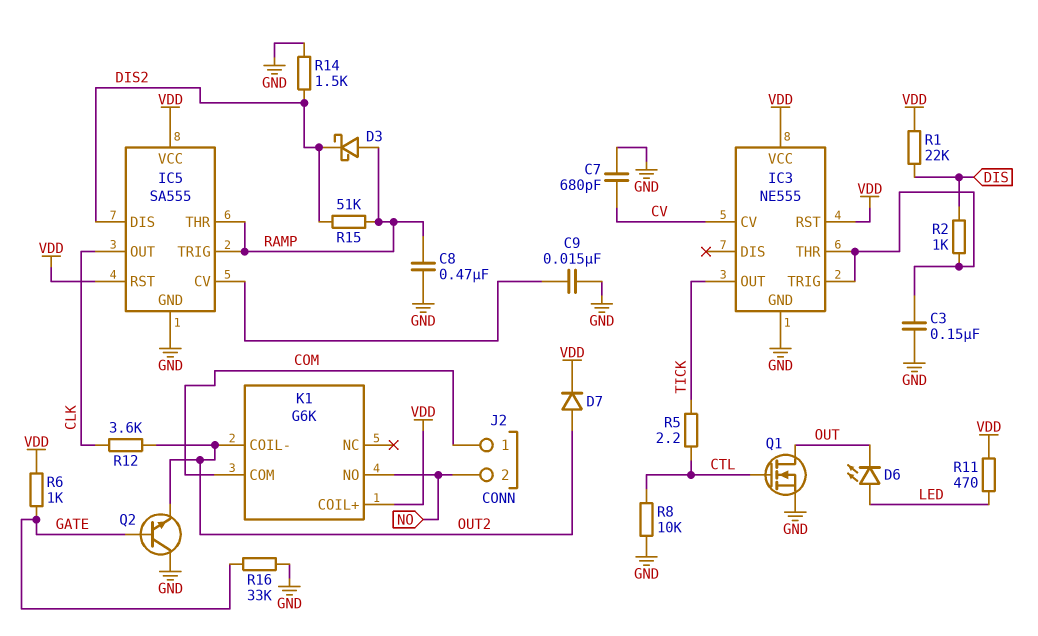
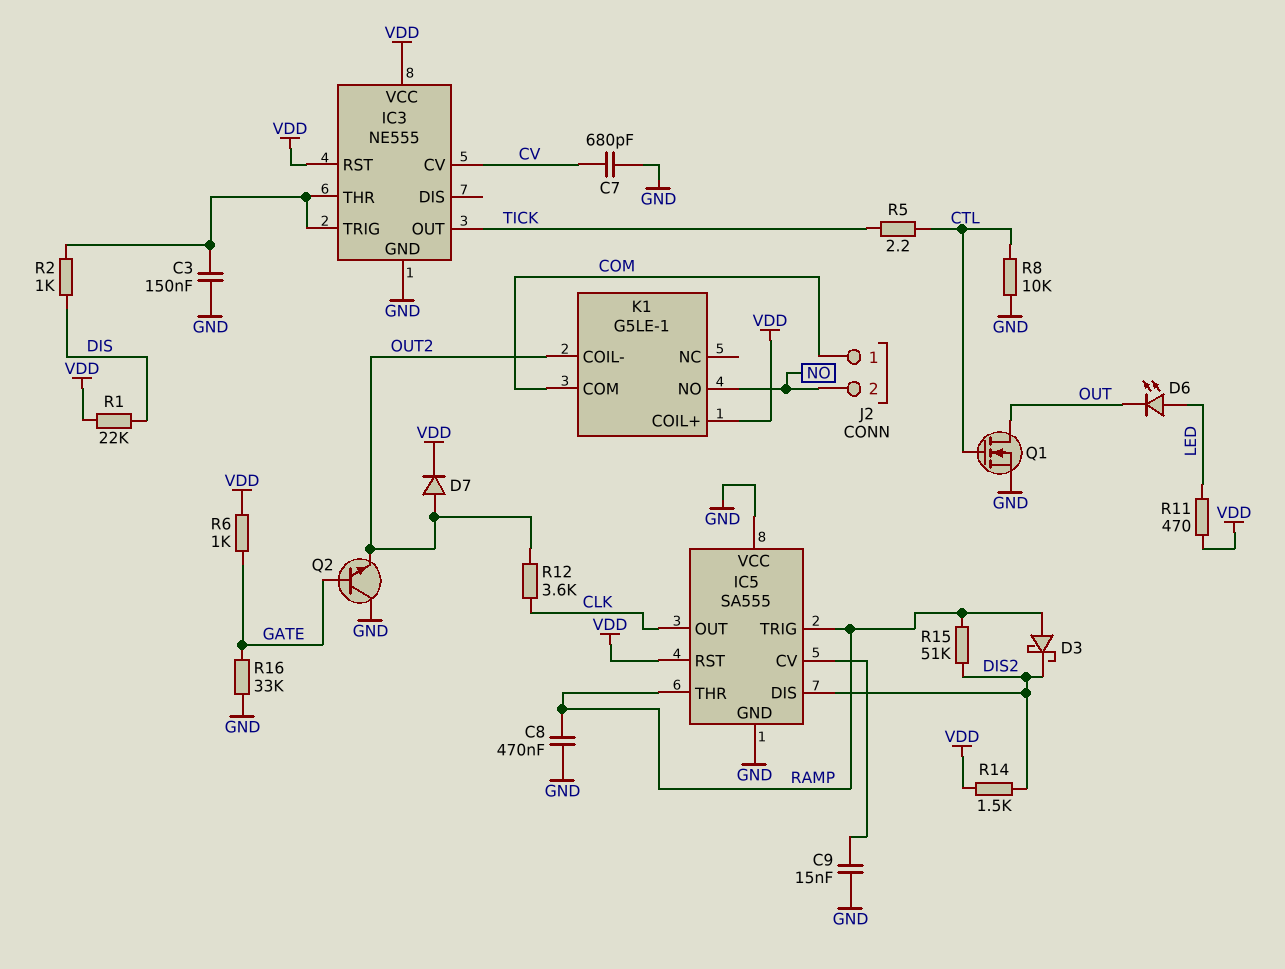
IC5 pin VCC: VDD -> GND
K1: G6K -> G5LE-1
R14: 1.5k (DIS2, GND) -> 1.5k (DIS2, VDD)

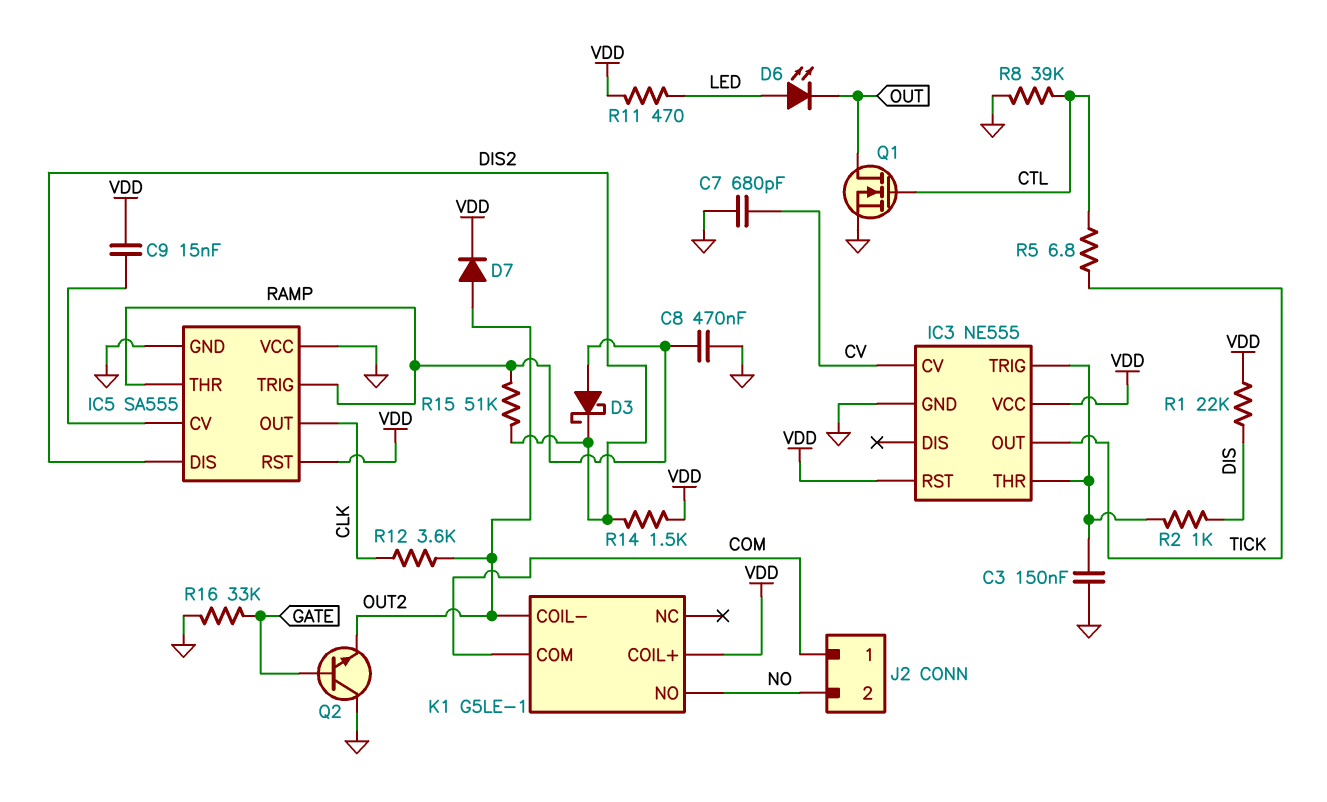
C9: 15nF (GND, IC5/CV) -> 15nF (IC5/CV, VDD)
R5: 2.2 (CTL, TICK) -> 6.8 (CTL, TICK)
R6: 1k (GATE, VDD) -> none
R8: 10k (CTL, GND) -> 39k (CTL, GND)

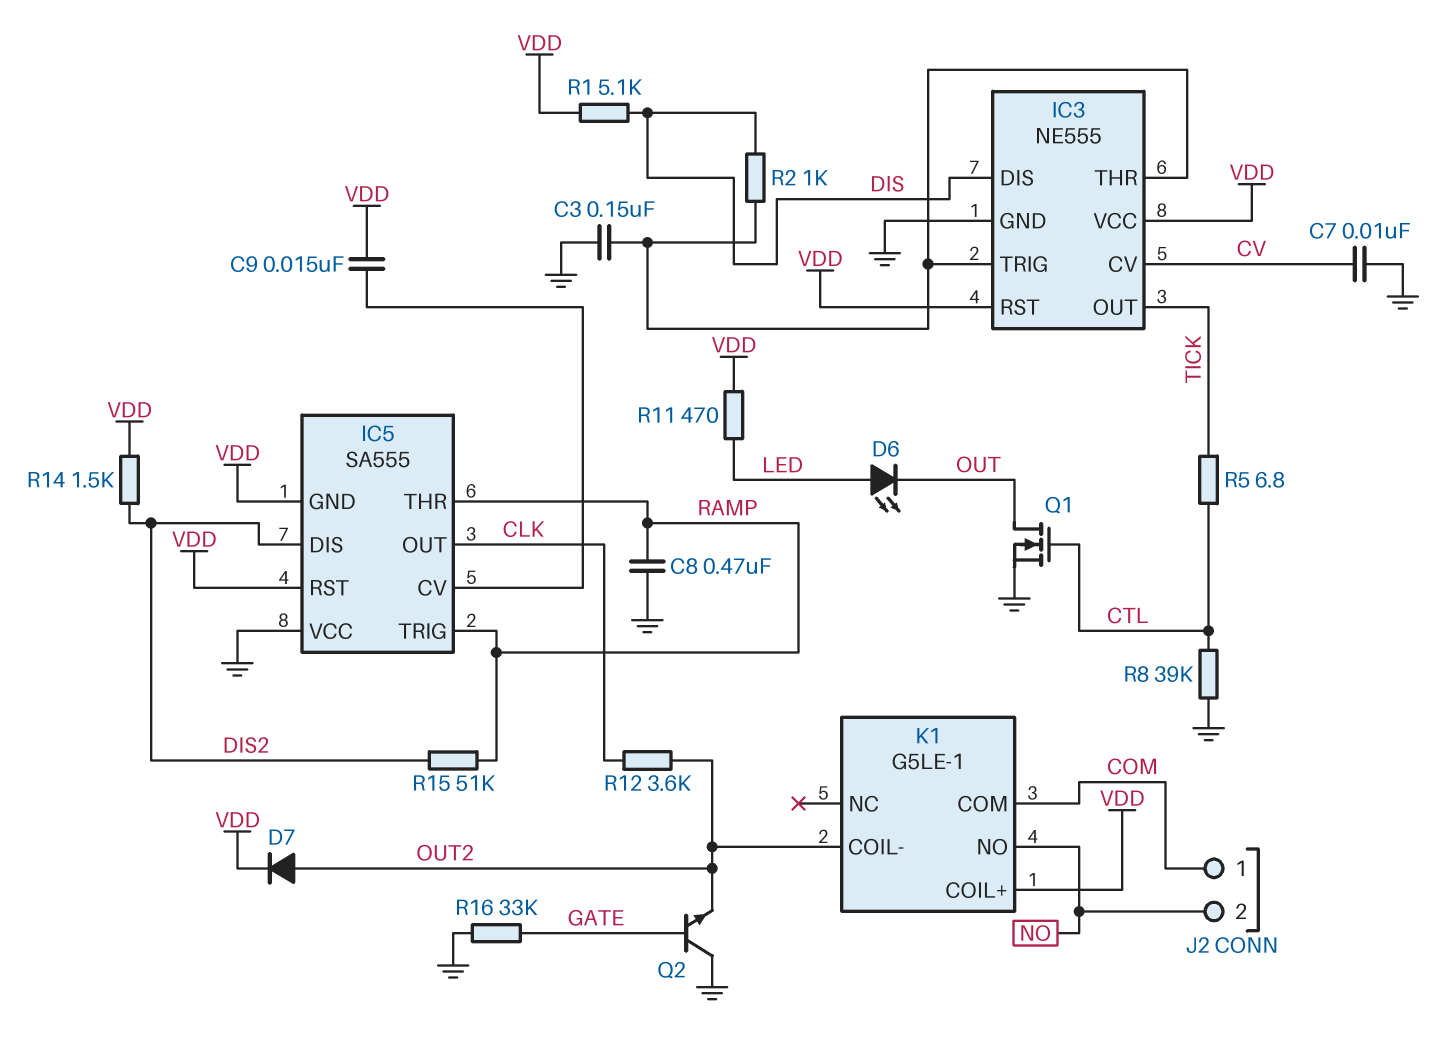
C7: 680pF (CV, GND) -> 10nF (CV, GND)
D3: schottky (A RAMP, K DIS2) -> none
IC3 pin DIS: none -> DIS
IC5 pin GND: GND -> VDD
R1: 22k (DIS, VDD) -> 5.1k (DIS, VDD)

